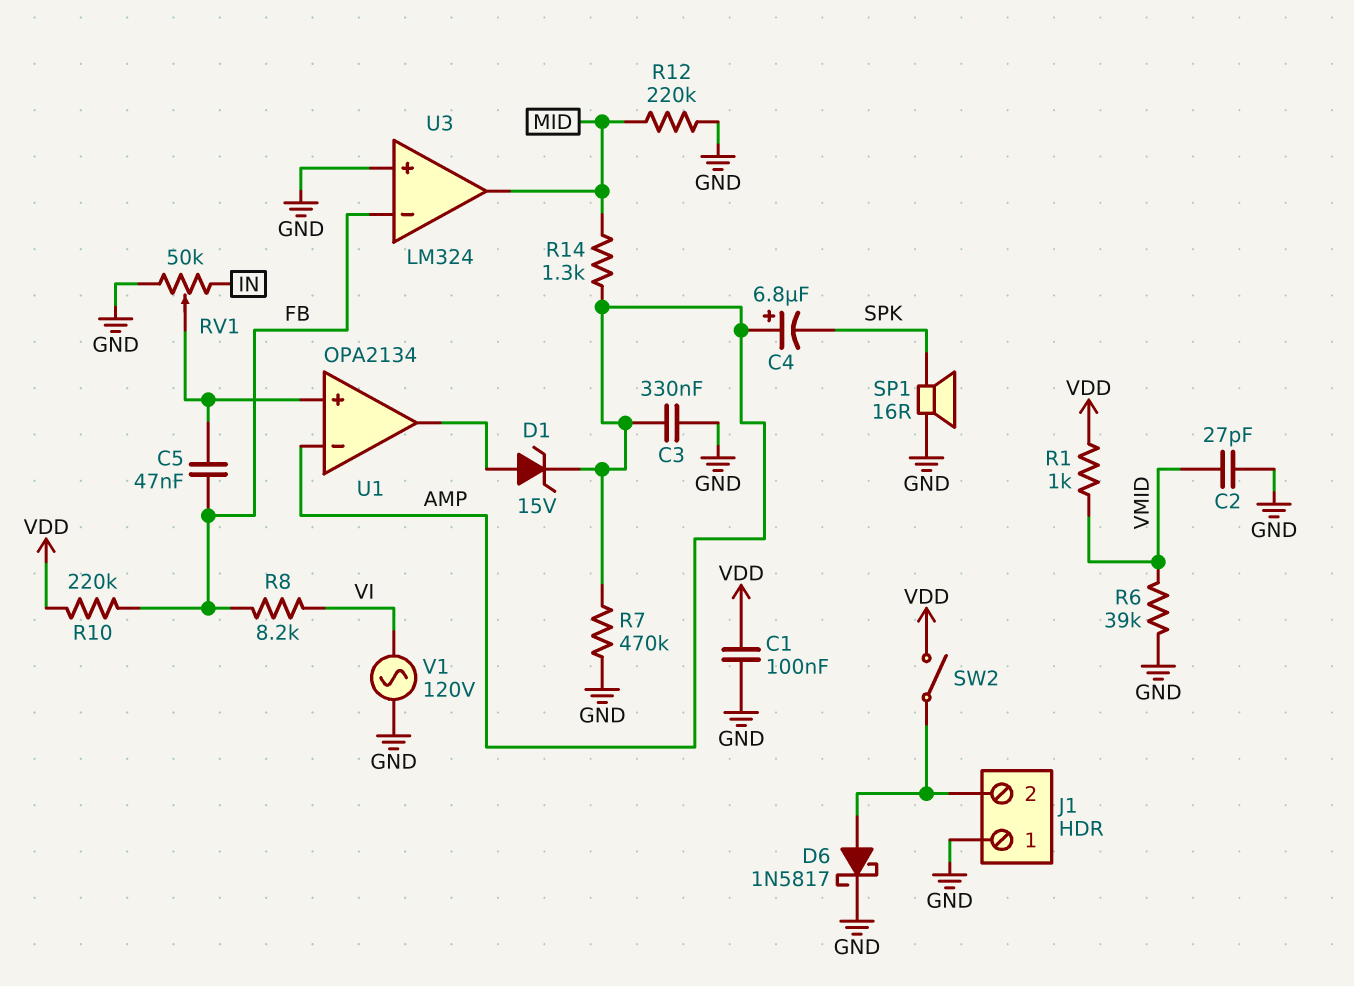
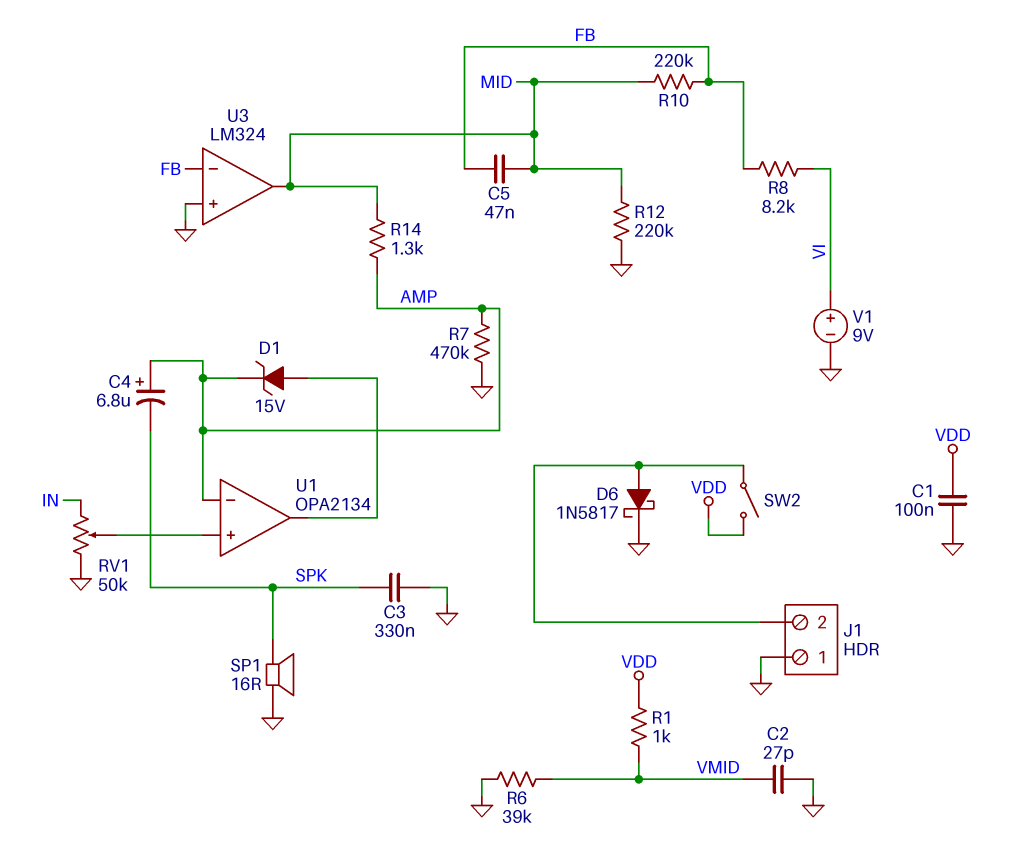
C3: 330nF (AMP, GND) -> 330nF (GND, SPK)
C5: 47nF (FB, U1/in+) -> 47nF (FB, MID)
R10: 220k (FB, VDD) -> 220k (FB, MID)
V1: AC 120V (GND, VI) -> 9V (plus VI, minus GND)

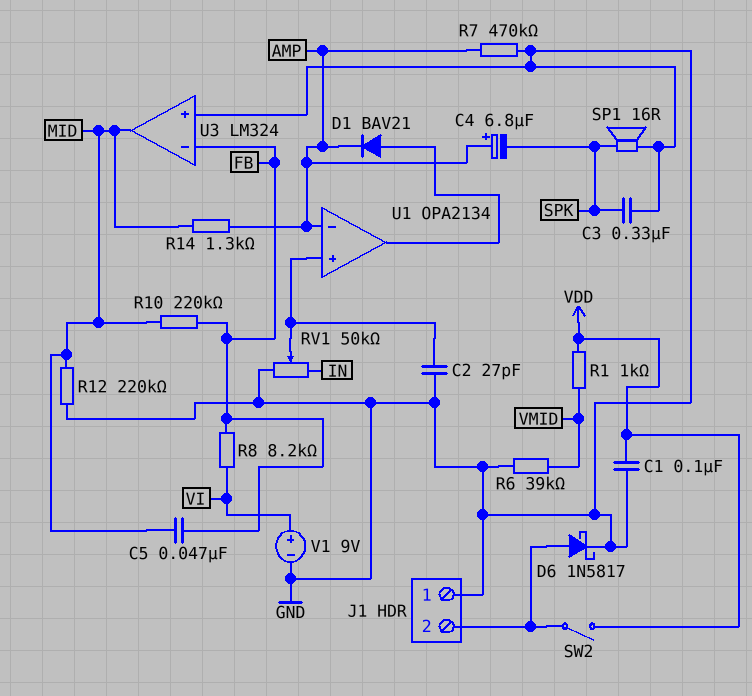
C2: 27pF (GND, VMID) -> 27pF (GND, U1/in+)
D1: zener 15V (A U1/out, K AMP) -> diode BAV21 (A U1/out, K AMP)

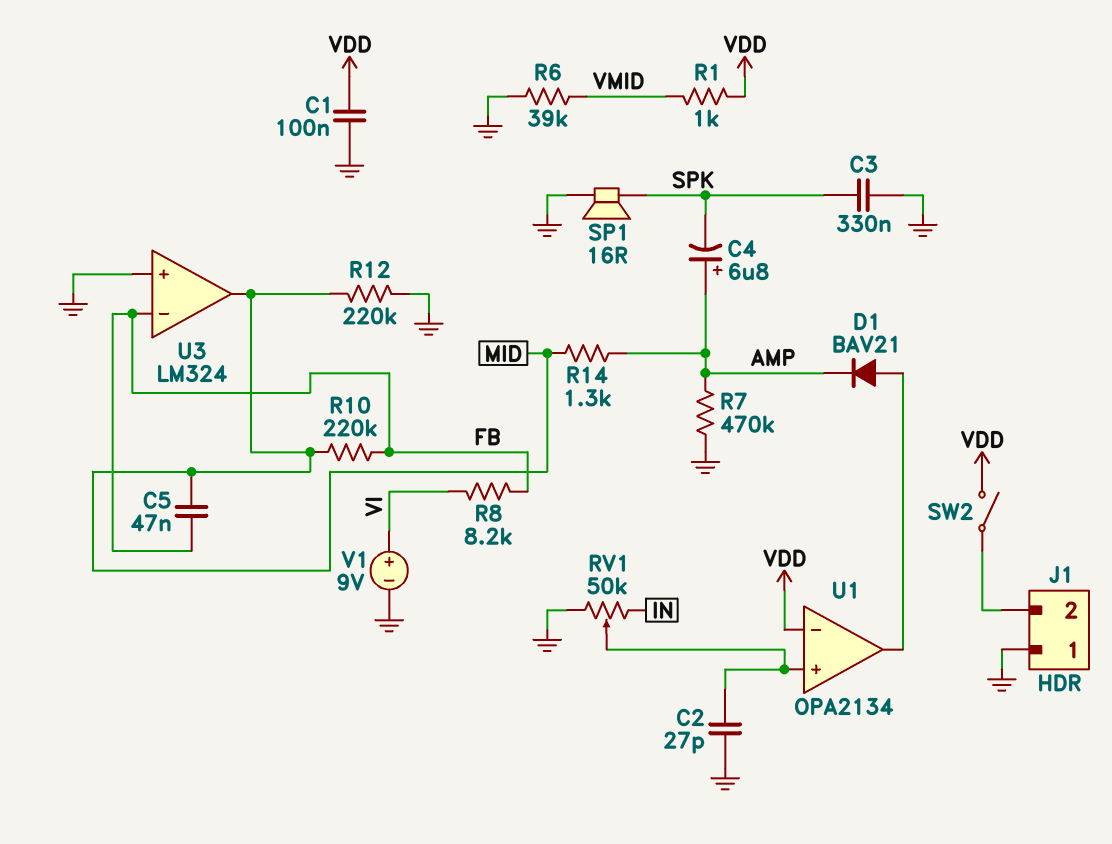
D6: schottky 1N5817 (A J1/2, K GND) -> none
U1 pin in-: AMP -> VDD

